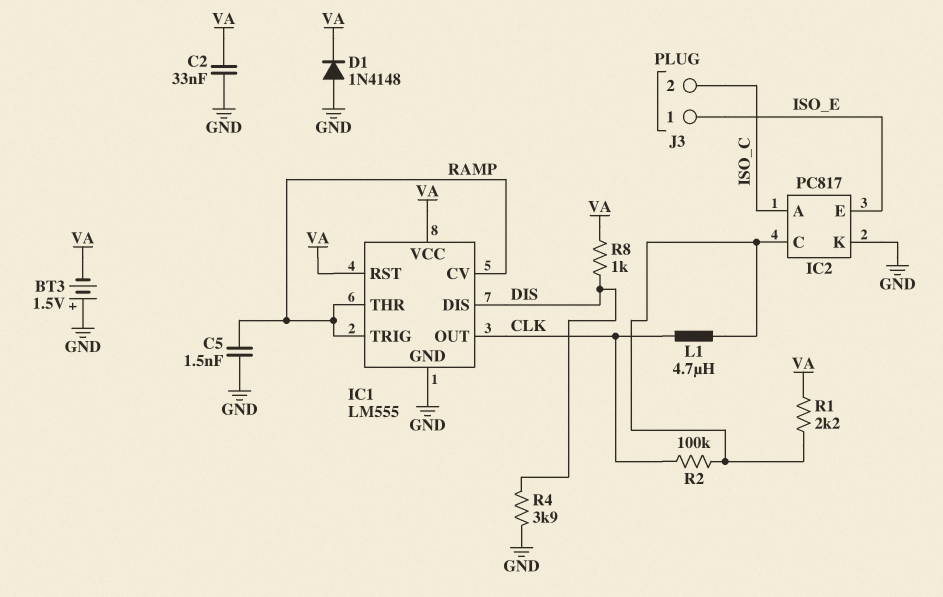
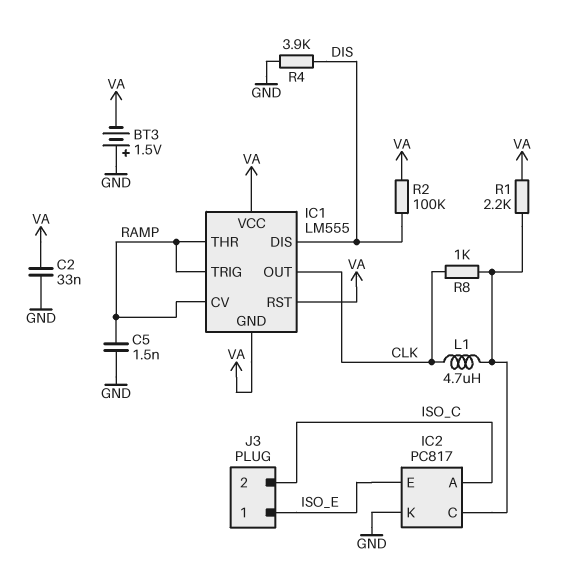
D1: diode 1N4148 (A GND, K VA) -> none
IC1 pin GND: GND -> VA
R2: 100k (CLK, IC2/C) -> 100k (DIS, VA)
R8: 1k (DIS, VA) -> 1k (CLK, IC2/C)

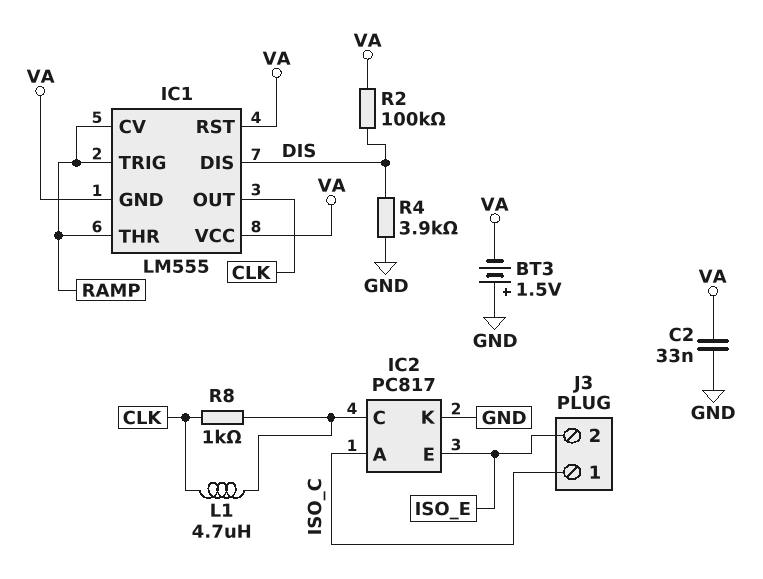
C5: 1.5nF (GND, RAMP) -> none
J3 pin 1: ISO_E -> ISO_C
J3 pin 2: ISO_C -> ISO_E
R1: 2.2k (IC2/C, VA) -> none

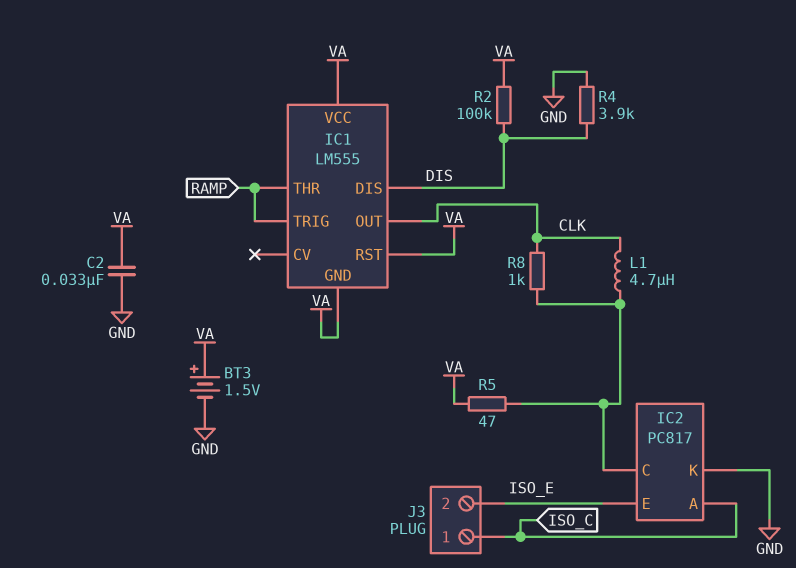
BT3: 1.5V (plus GND, minus VA) -> 1.5V (plus VA, minus GND)
IC1 pin CV: RAMP -> none
R5: none -> 47 (IC2/C, VA)

